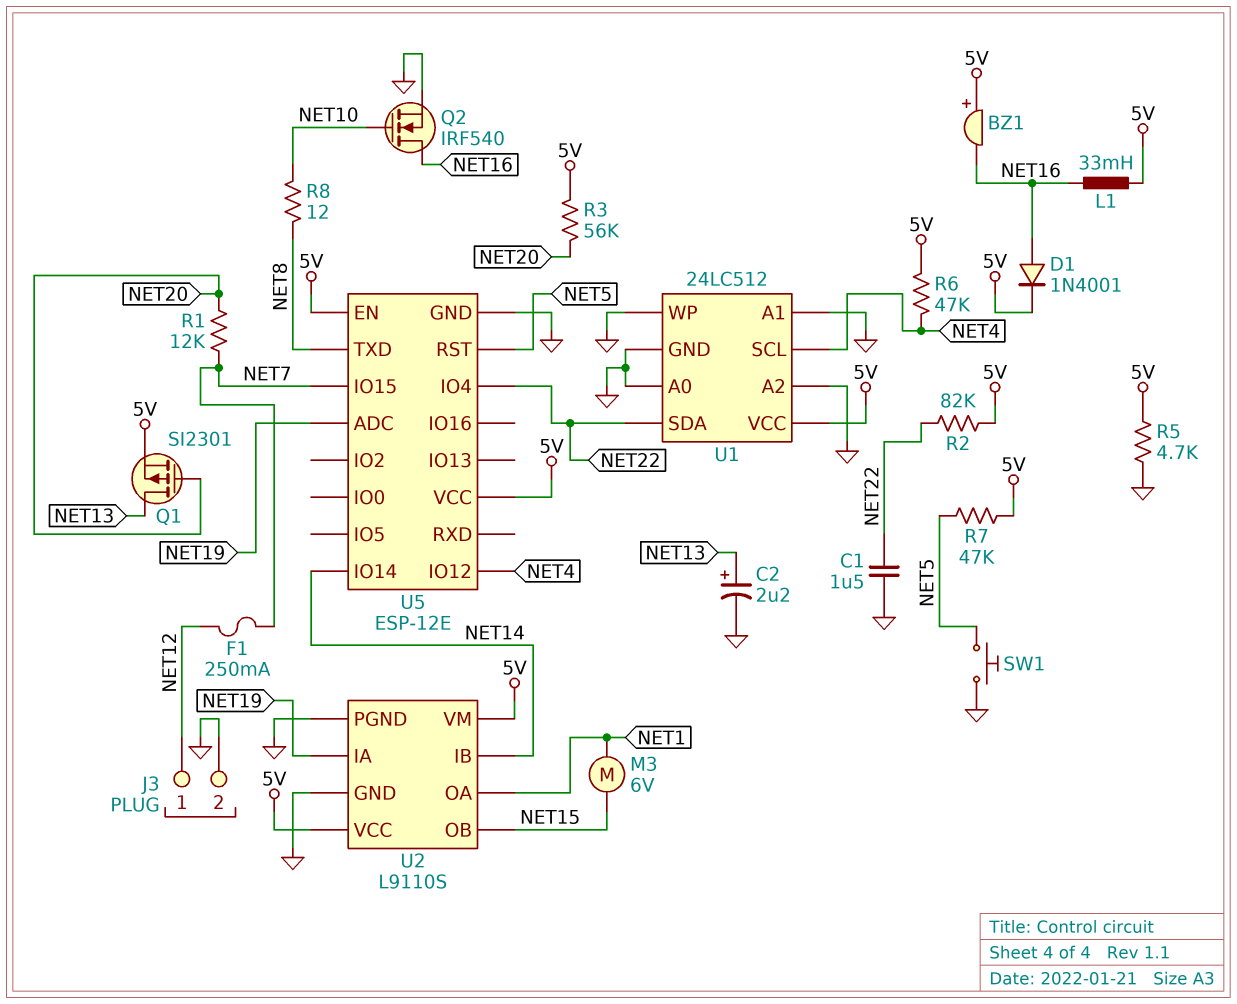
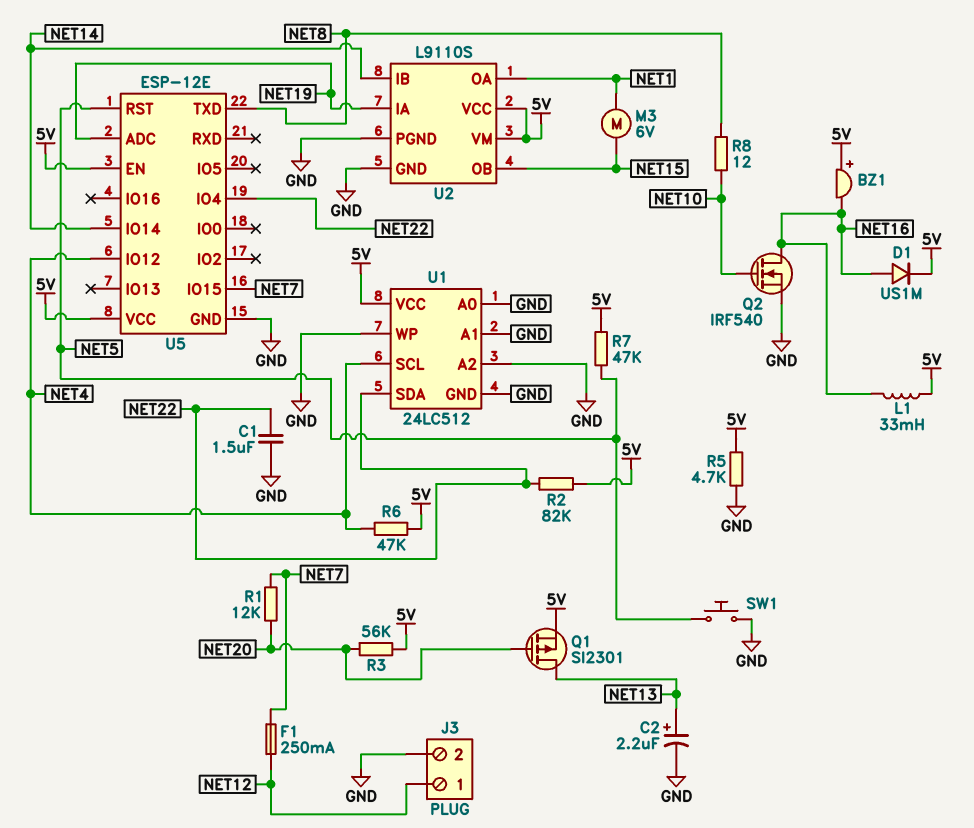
D1: diode 1N4001 (A NET16, K 5V) -> diode US1M (A NET16, K 5V)

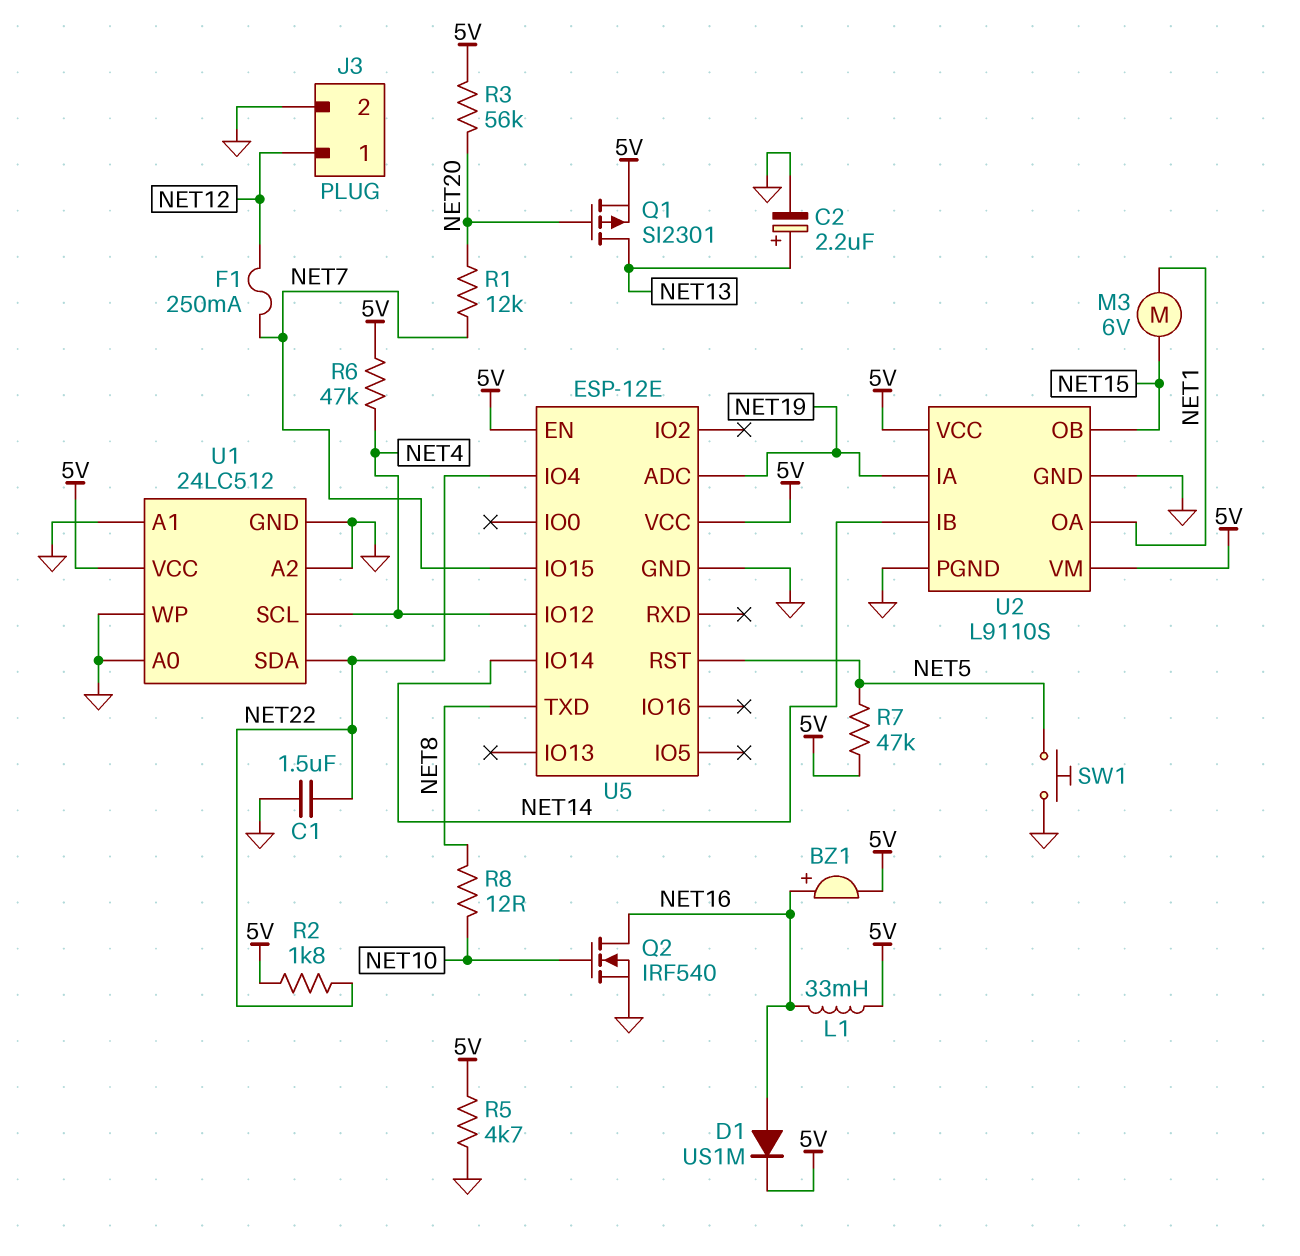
BZ1: buzzer (plus 5V, minus NET16) -> buzzer (plus NET16, minus 5V)
R2: 82k (5V, NET22) -> 1.8k (5V, NET22)

